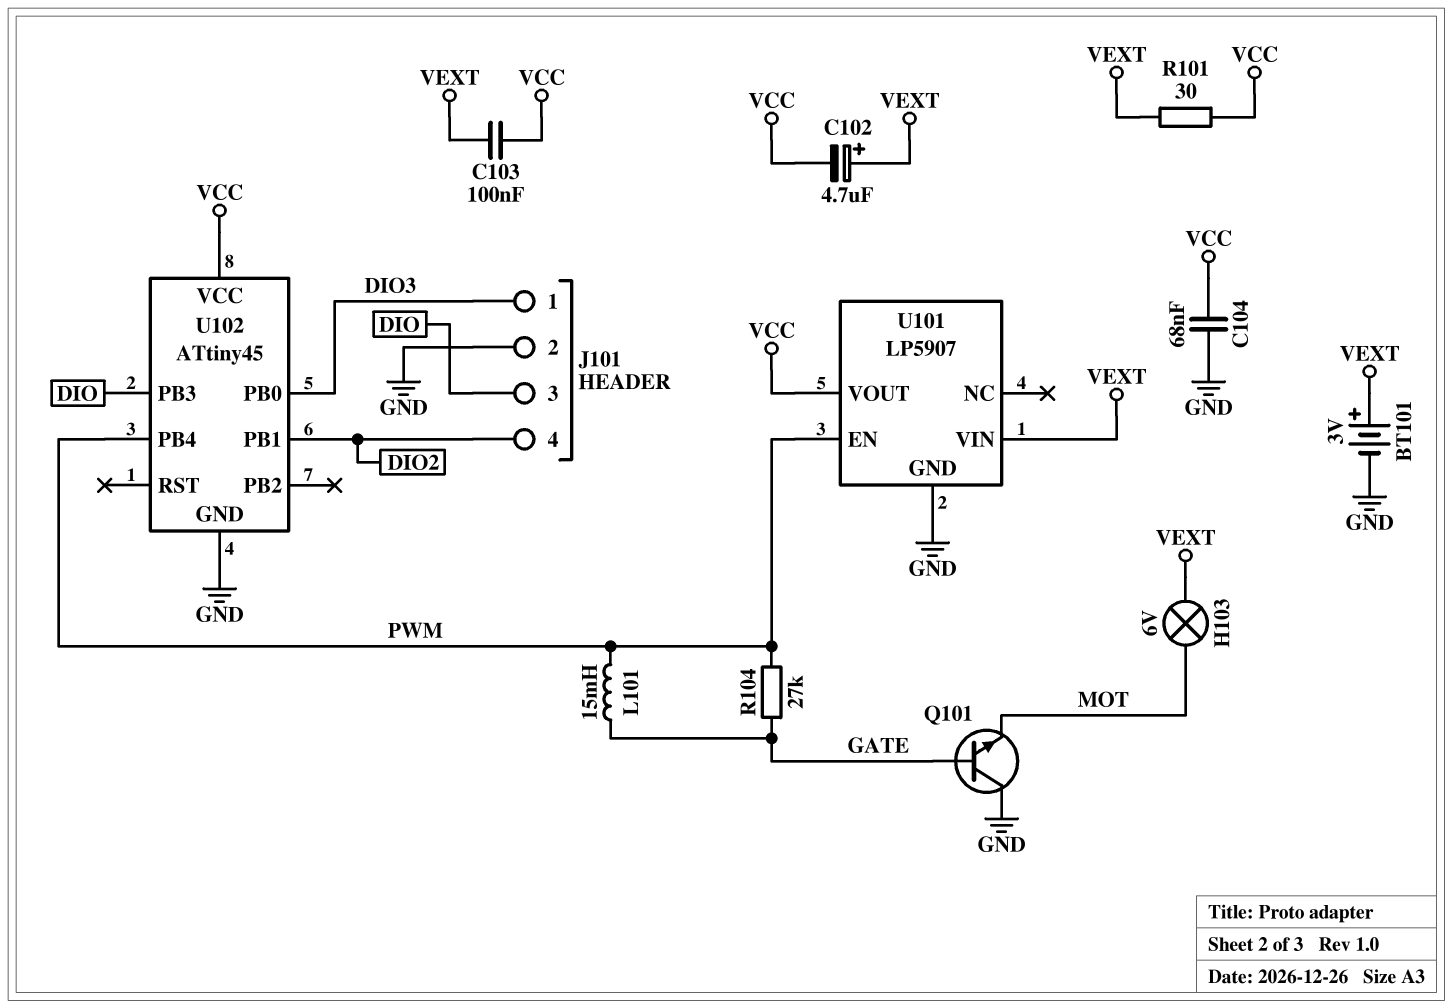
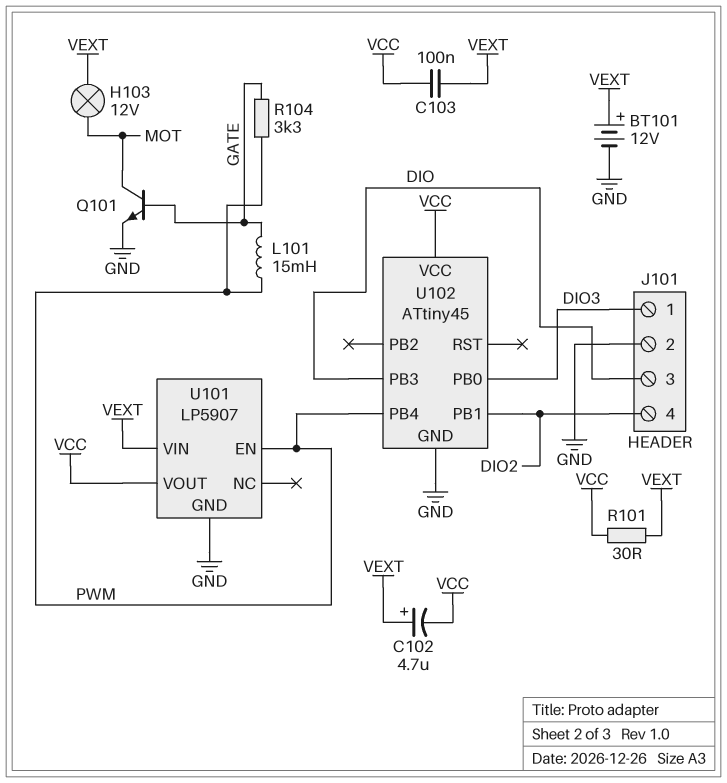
BT101: 3V (plus VEXT, minus GND) -> 12V (plus VEXT, minus GND)
C104: 68nF (GND, VCC) -> none
H103: lamp 6V (MOT, VEXT) -> lamp 12V (MOT, VEXT)
Q101: NPN (B GATE, C GND, E MOT) -> NPN (B GATE, C MOT, E GND)
R104: 27k (GATE, PWM) -> 3.3k (GATE, PWM)

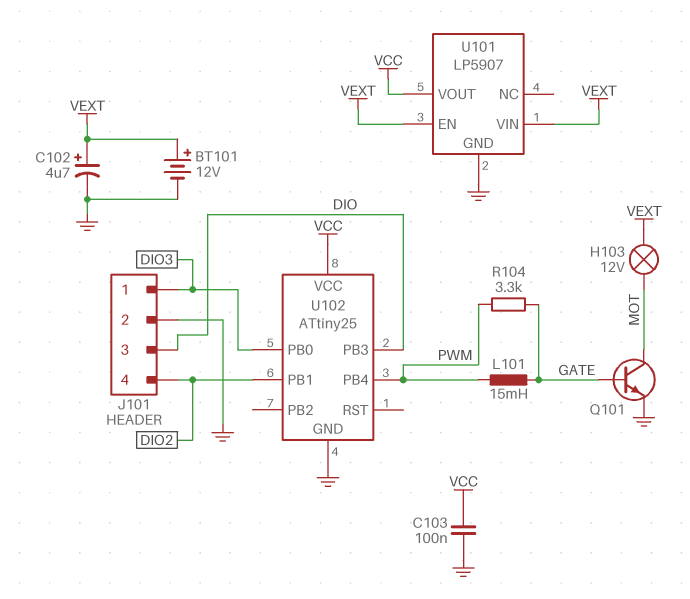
C102: 4.7uF (plus VEXT, minus VCC) -> 4.7uF (plus VEXT, minus GND)
C103: 100nF (VCC, VEXT) -> 100nF (GND, VCC)
R101: 30 (VCC, VEXT) -> none
U101 pin EN: PWM -> VEXT
U102: ATtiny45 -> ATtiny25

